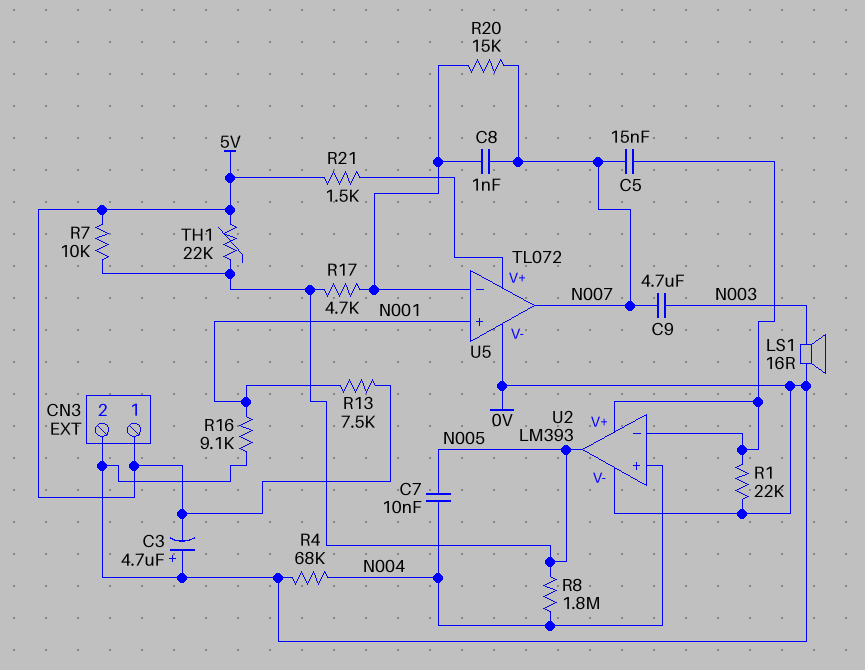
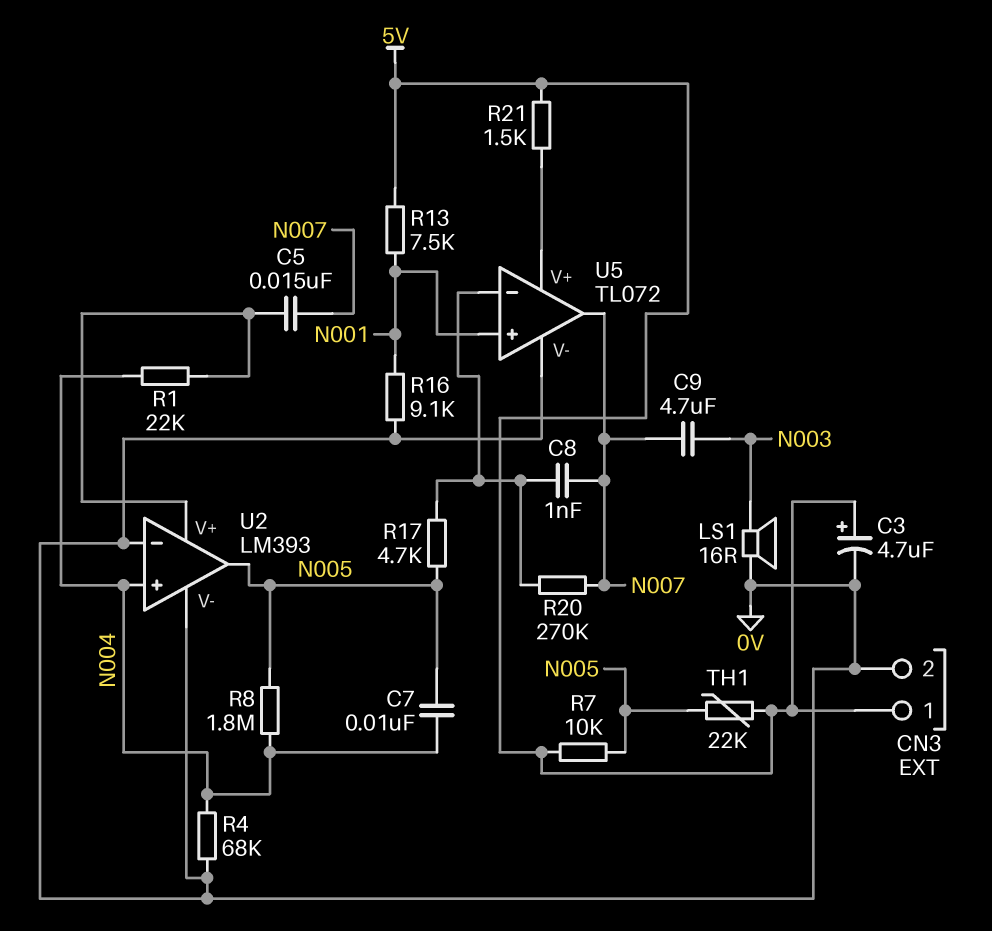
C3: 4.7uF (plus 0V, minus 5V) -> 4.7uF (plus 5V, minus 0V)
R1: 22k (0V, U2/V+) -> 22k (N004, U2/V+)
R20: 15k (N007, U5/in-) -> 270k (N007, U5/in-)
U2 pin in-: U2/V+ -> 0V

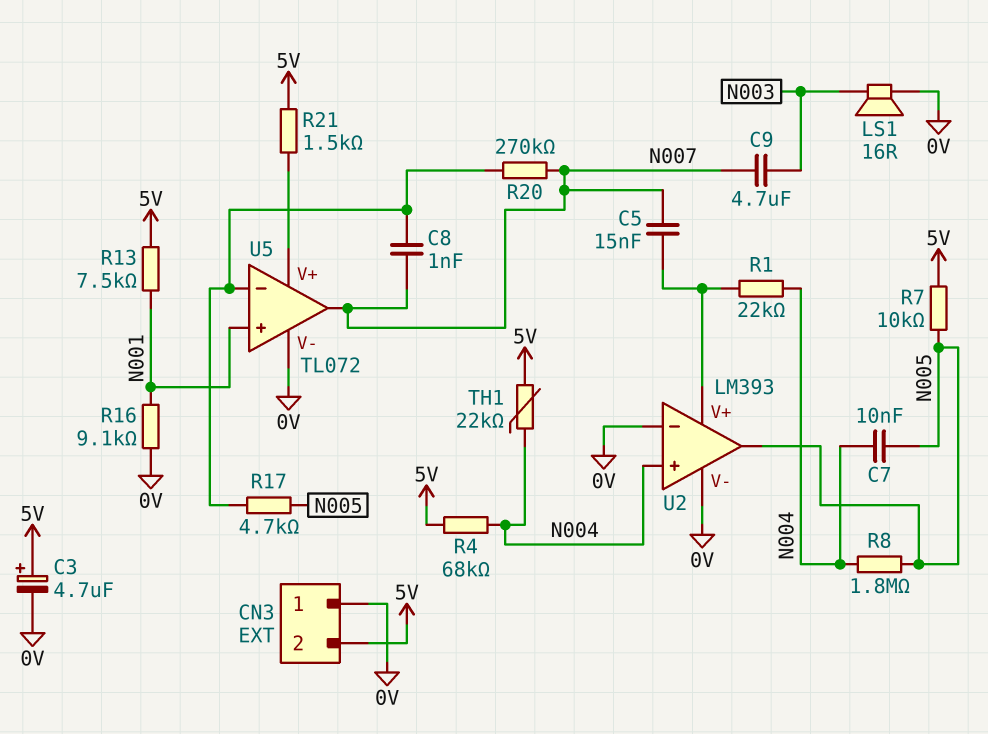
CN3 pin 1: 5V -> 0V
CN3 pin 2: 0V -> 5V
R4: 68k (0V, N004) -> 68k (5V, N004)
TH1: 22k (5V, N005) -> 22k (5V, N004)

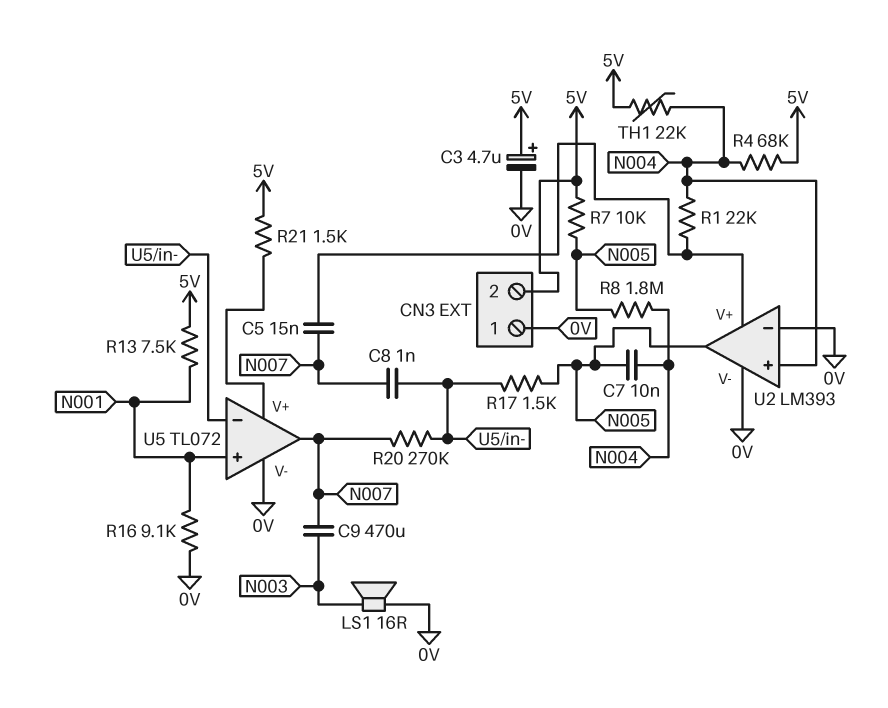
C9: 4.7uF (N003, N007) -> 470uF (N003, N007)
R17: 4.7k (N005, U5/in-) -> 1.5k (N005, U5/in-)

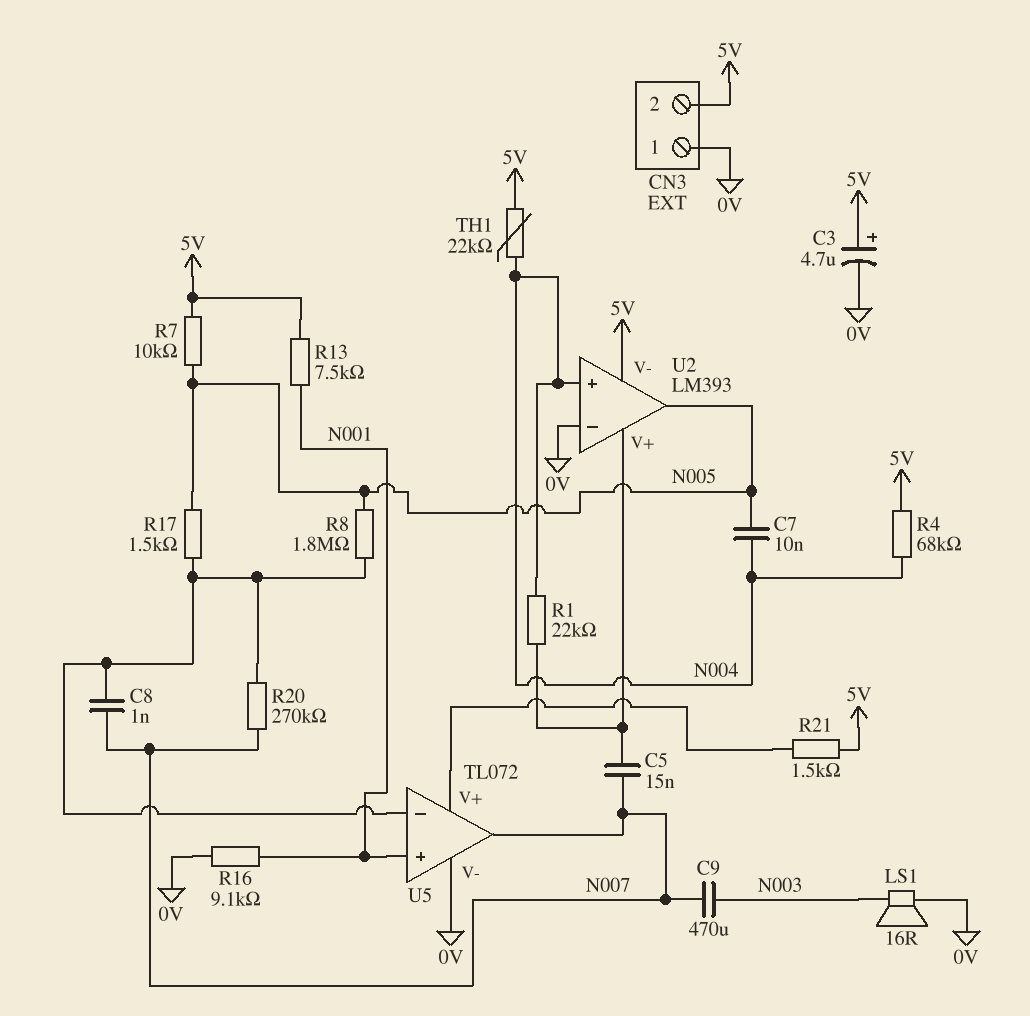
R8: 1.8M (N004, N005) -> 1.8M (N005, U5/in-)
U2 pin V-: 0V -> 5V

